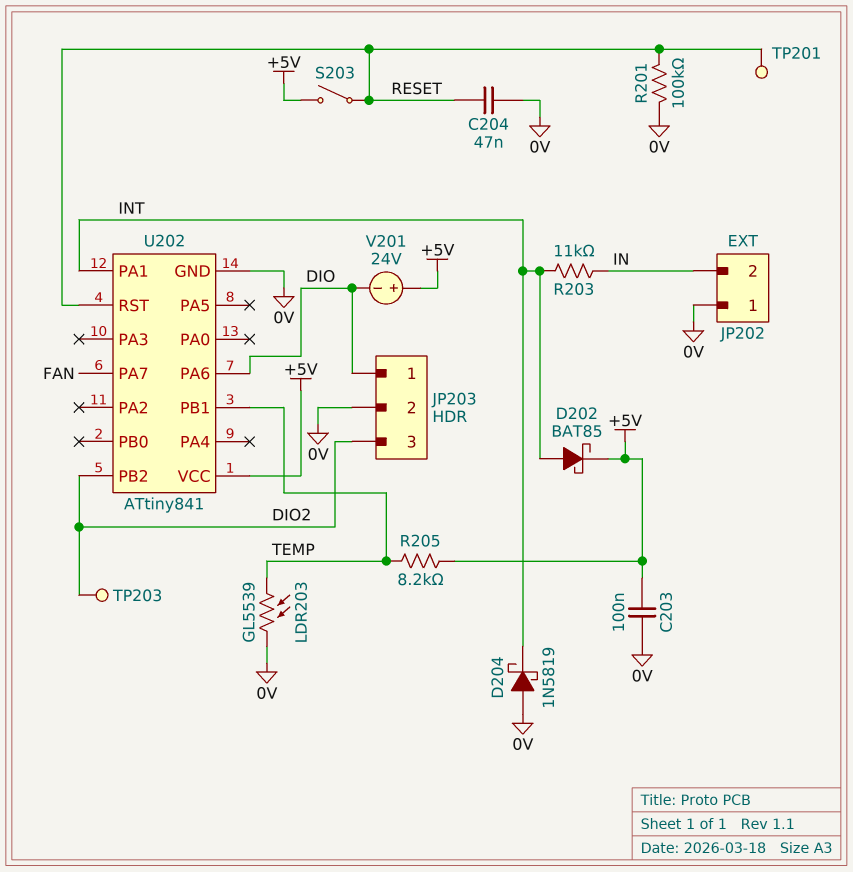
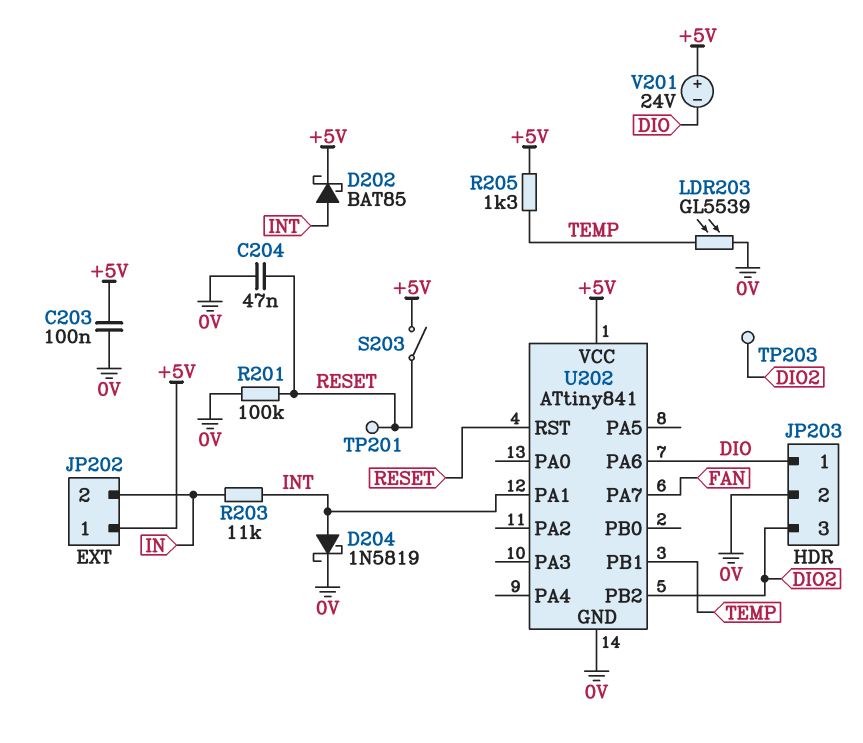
D204: schottky 1N5819 (A 0V, K INT) -> schottky 1N5819 (A INT, K 0V)
JP202 pin 1: 0V -> +5V
R205: 8.2k (+5V, TEMP) -> 1.3k (+5V, TEMP)

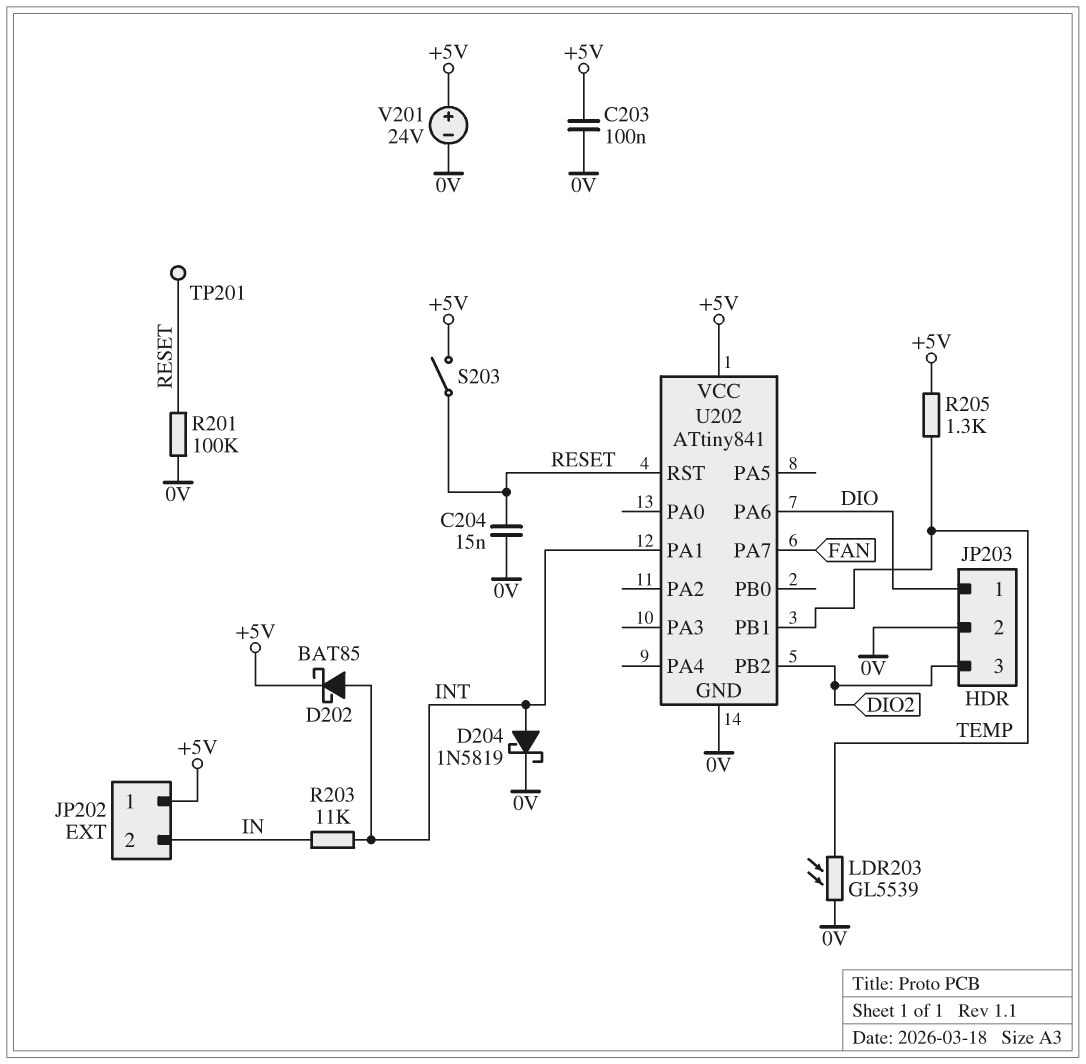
C204: 47nF (0V, RESET) -> 15nF (0V, RESET)
TP203: test point (DIO2) -> none
V201: 24V (plus +5V, minus DIO) -> 24V (plus +5V, minus 0V)

